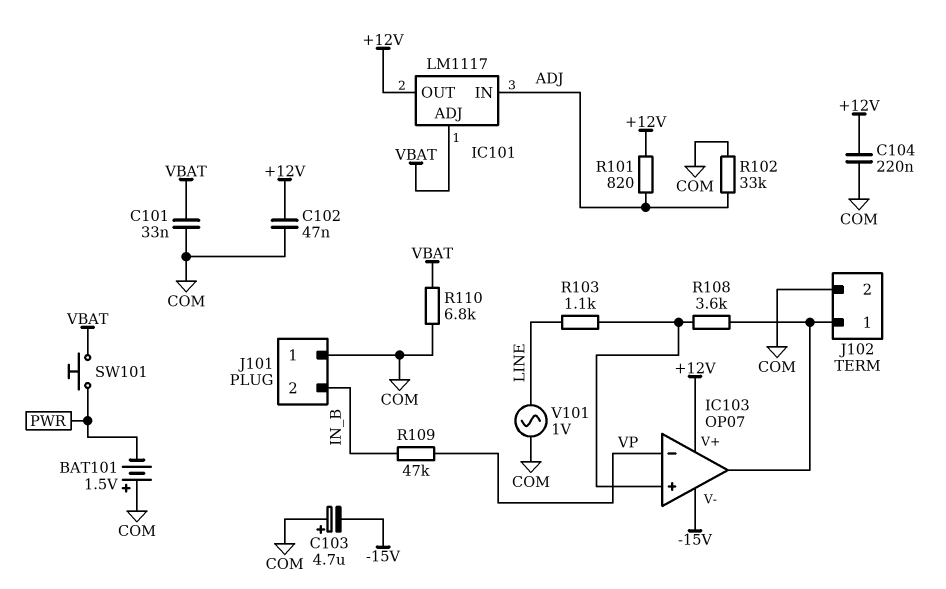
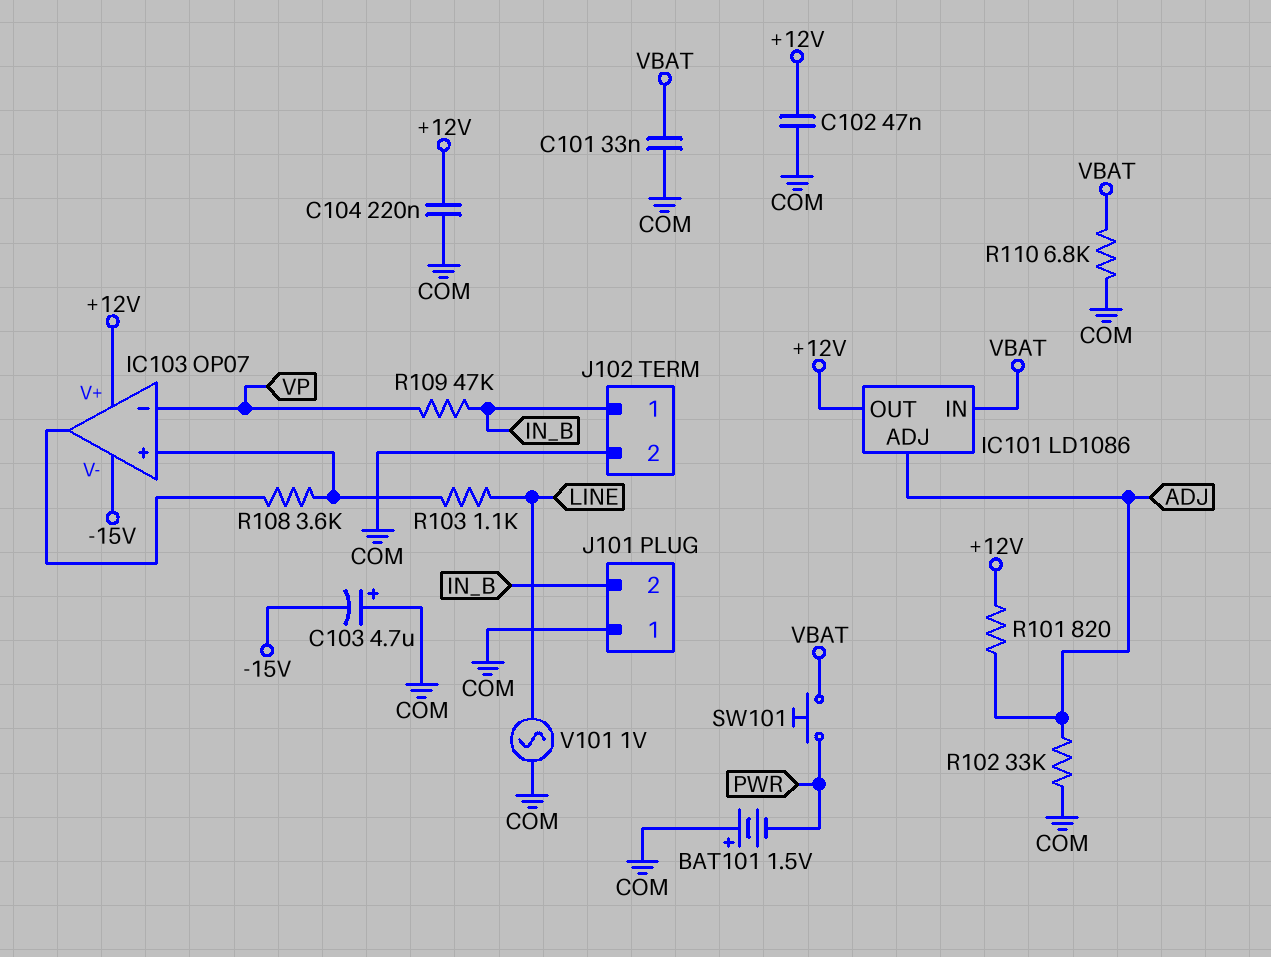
IC101: LM1117 -> LD1086
IC101 pin ADJ: VBAT -> ADJ
IC101 pin IN: ADJ -> VBAT
J102 pin 1: IC103/out -> IN_B

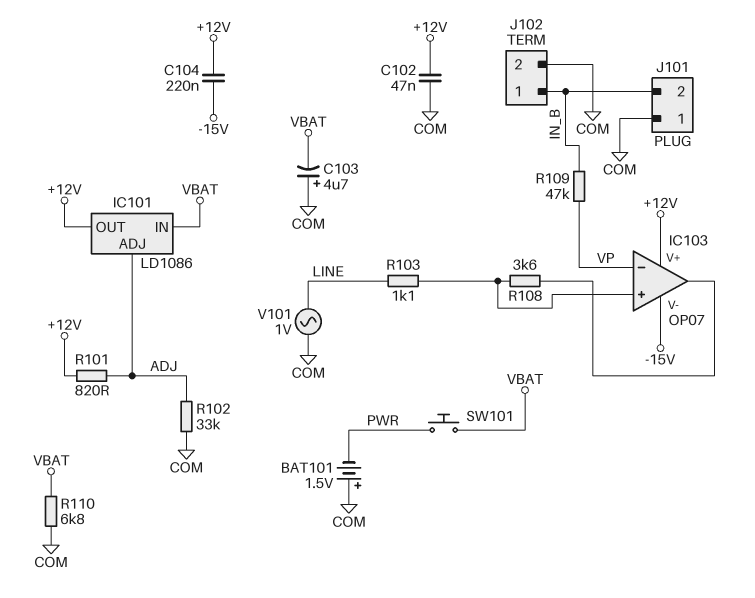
C101: 33nF (COM, VBAT) -> none
C103: 4.7uF (plus COM, minus -15V) -> 4.7uF (plus COM, minus VBAT)
C104: 220nF (+12V, COM) -> 220nF (+12V, -15V)

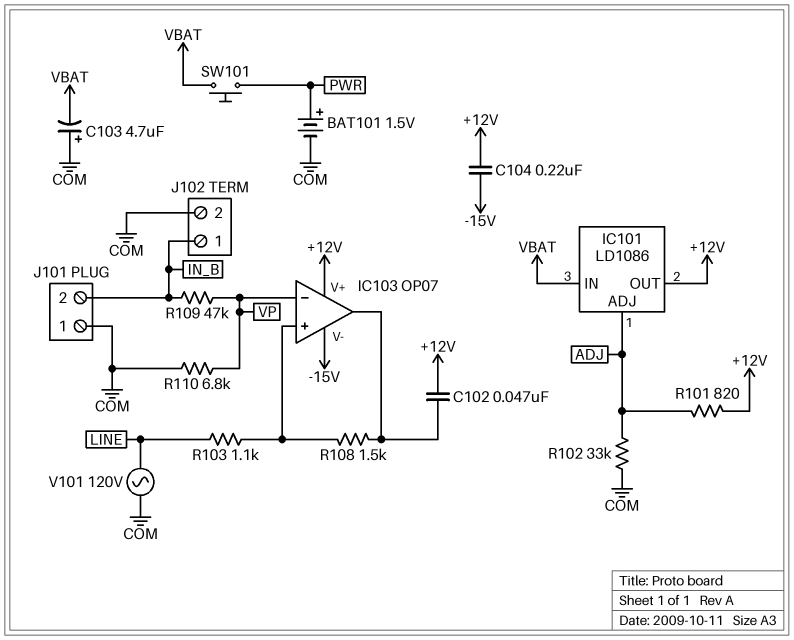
BAT101: 1.5V (plus COM, minus PWR) -> 1.5V (plus PWR, minus COM)
C102: 47nF (+12V, COM) -> 47nF (+12V, IC103/out)
R108: 3.6k (IC103/in+, IC103/out) -> 1.5k (IC103/in+, IC103/out)
R110: 6.8k (COM, VBAT) -> 6.8k (COM, VP)
V101: AC 1V (COM, LINE) -> AC 120V (COM, LINE)

